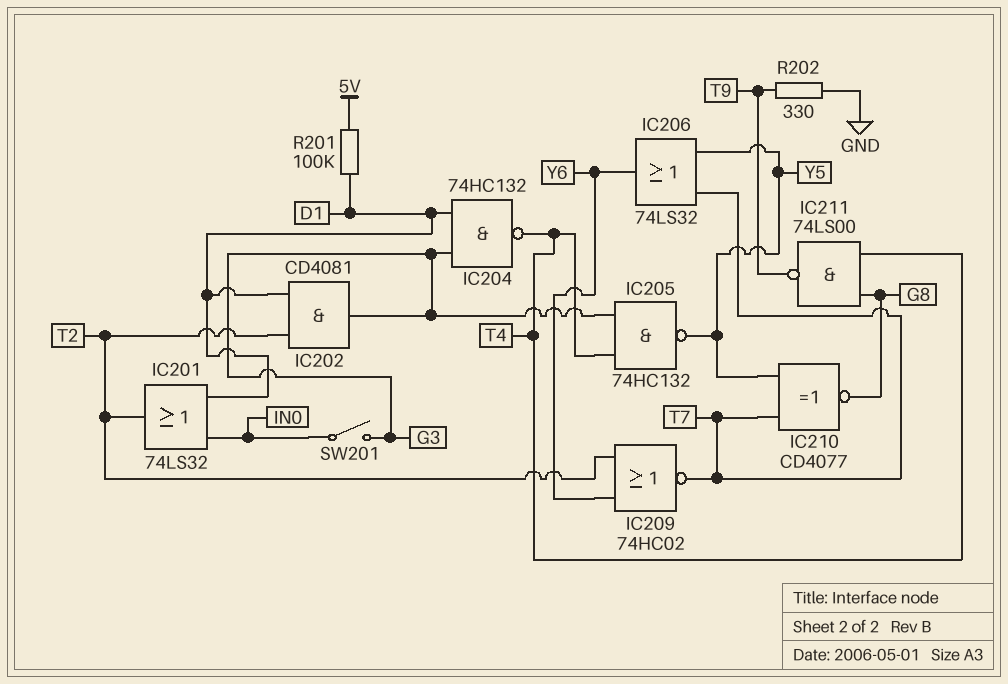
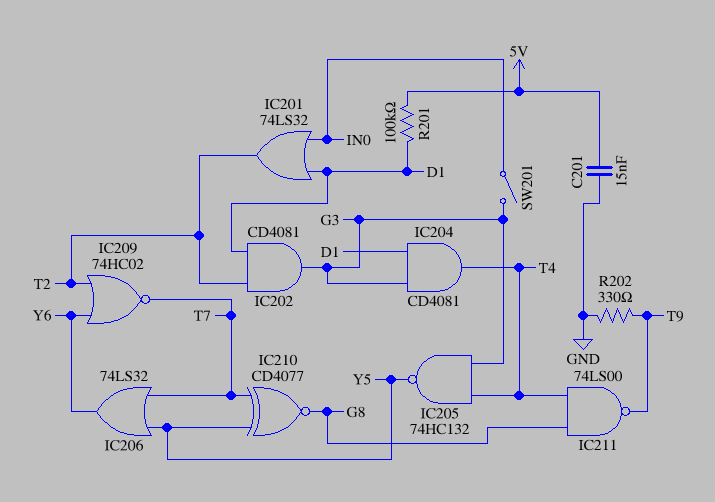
C201: none -> 15nF (5V, GND)
IC204: NAND 74HC132 (in D1, in G3, out T4) -> AND CD4081 (in D1, in G3, out T4)

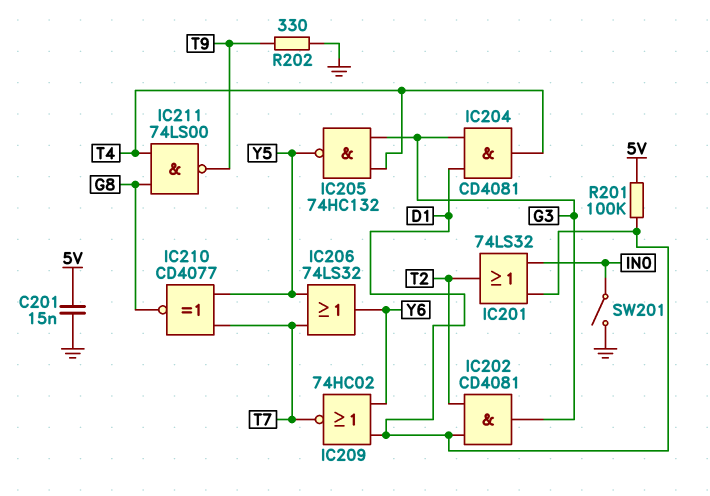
IC209: NOR 74HC02 (in T2, in Y6, out T7) -> NOR 74HC02 (in D1, in Y6, out T7)
SW201: switch (G3, IN0) -> switch (GND, IN0)

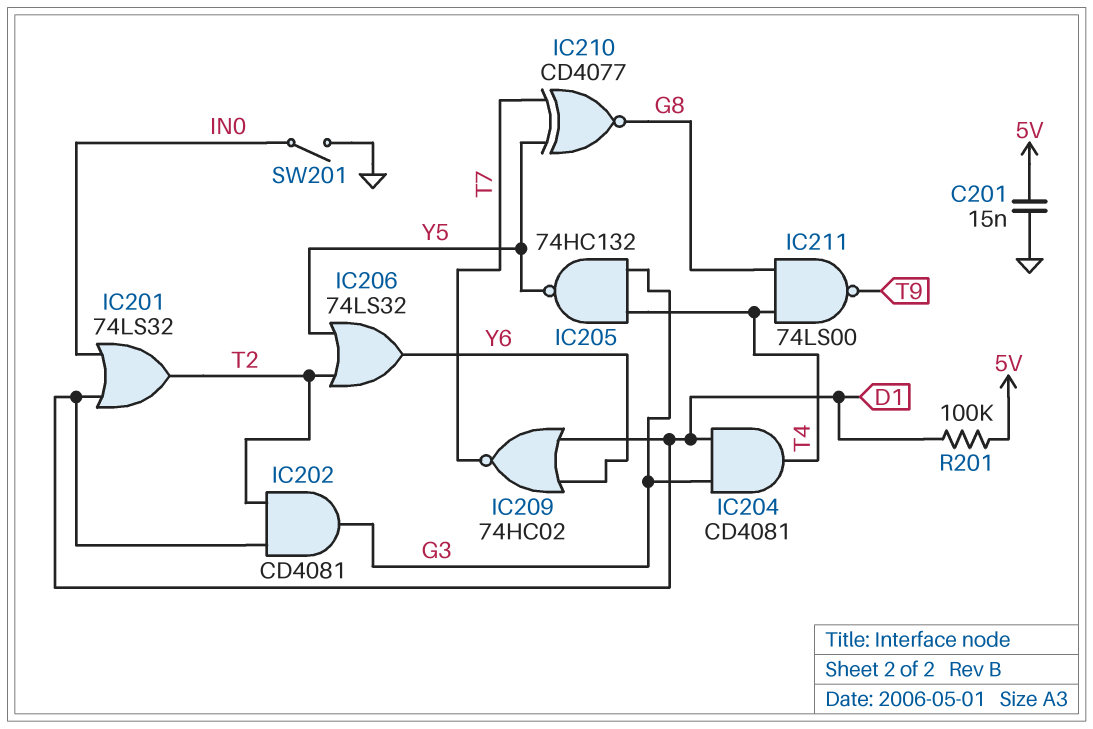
IC206: OR 74LS32 (in T7, in Y5, out Y6) -> OR 74LS32 (in T2, in Y5, out Y6)
R202: 330 (GND, T9) -> none

